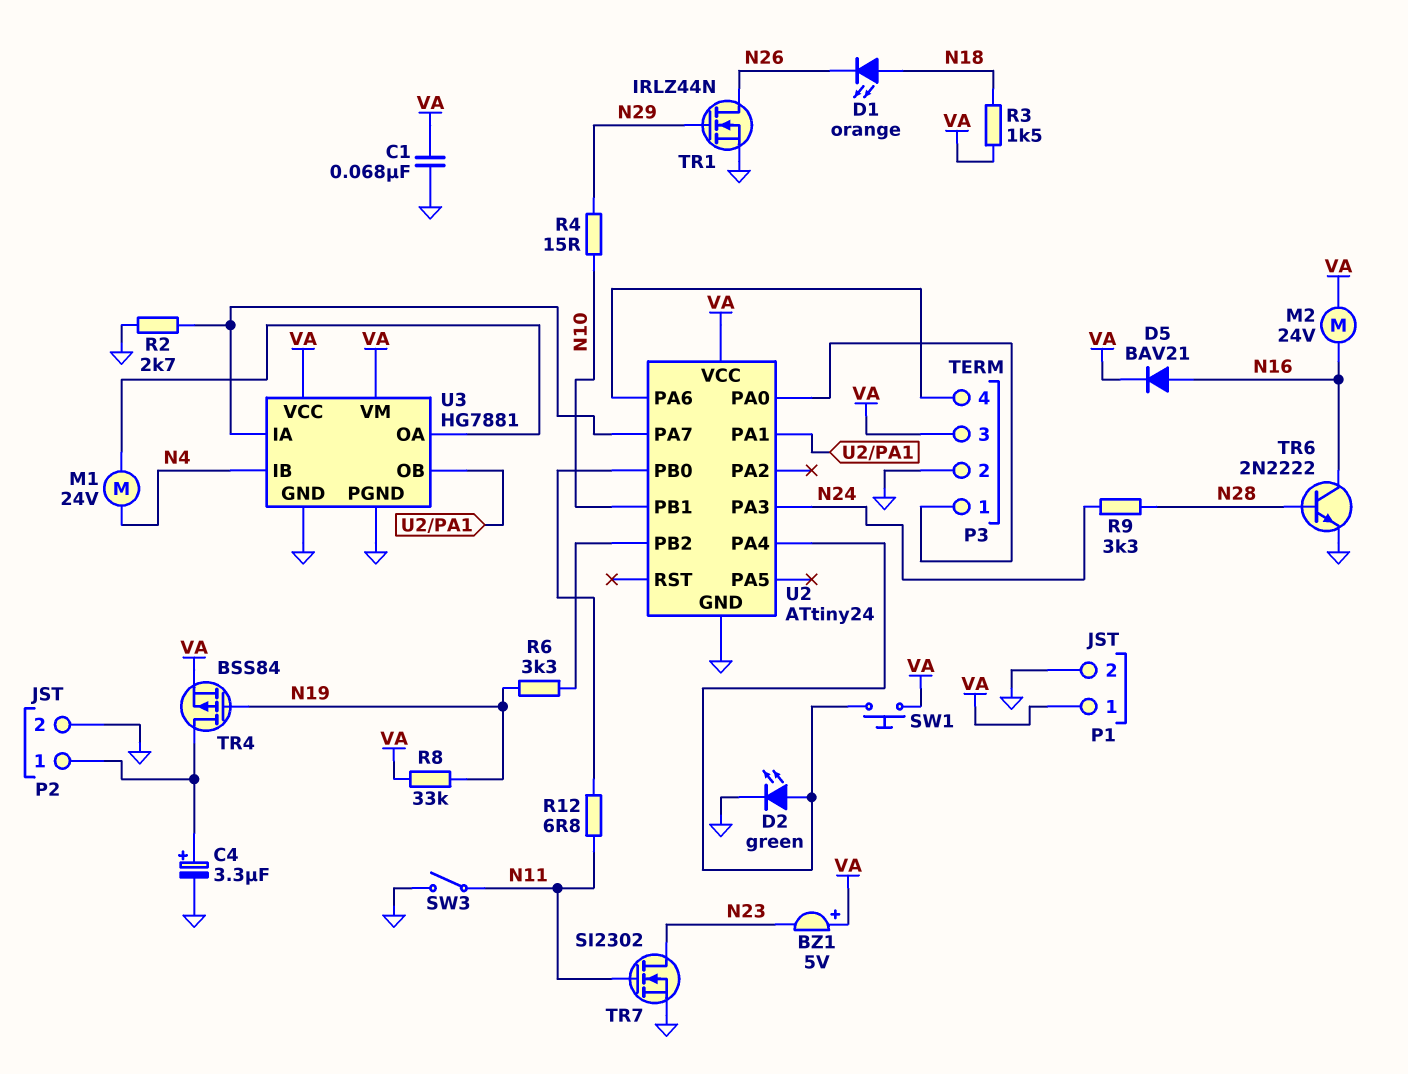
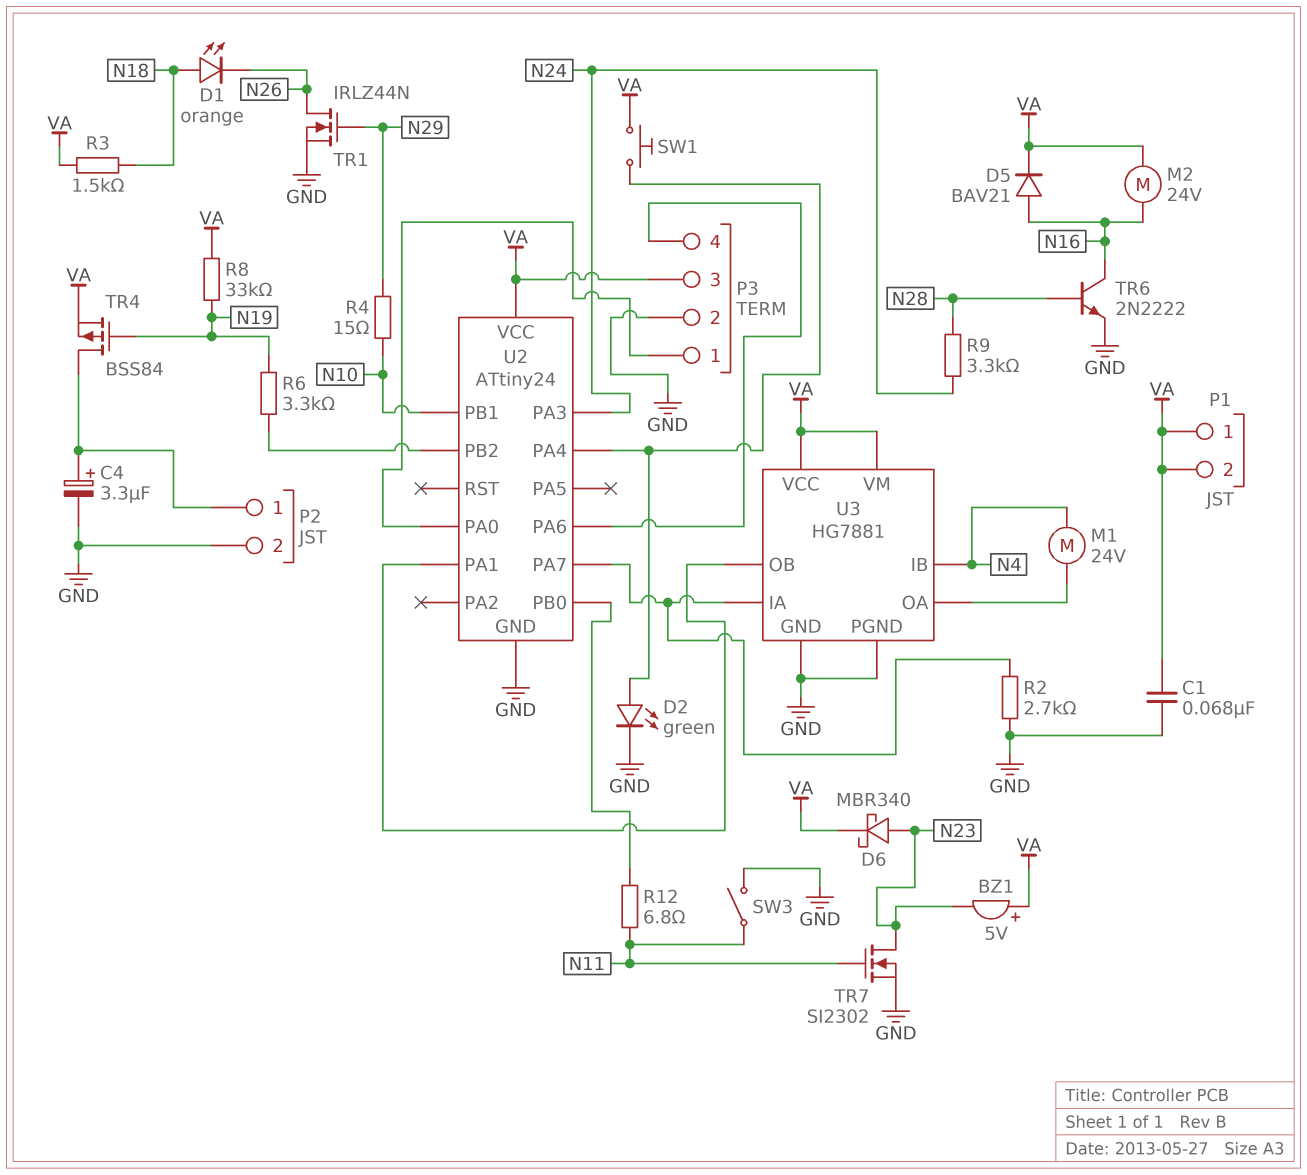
D6: none -> schottky MBR340 (A N23, K VA)
P1 pin 2: GND -> VA

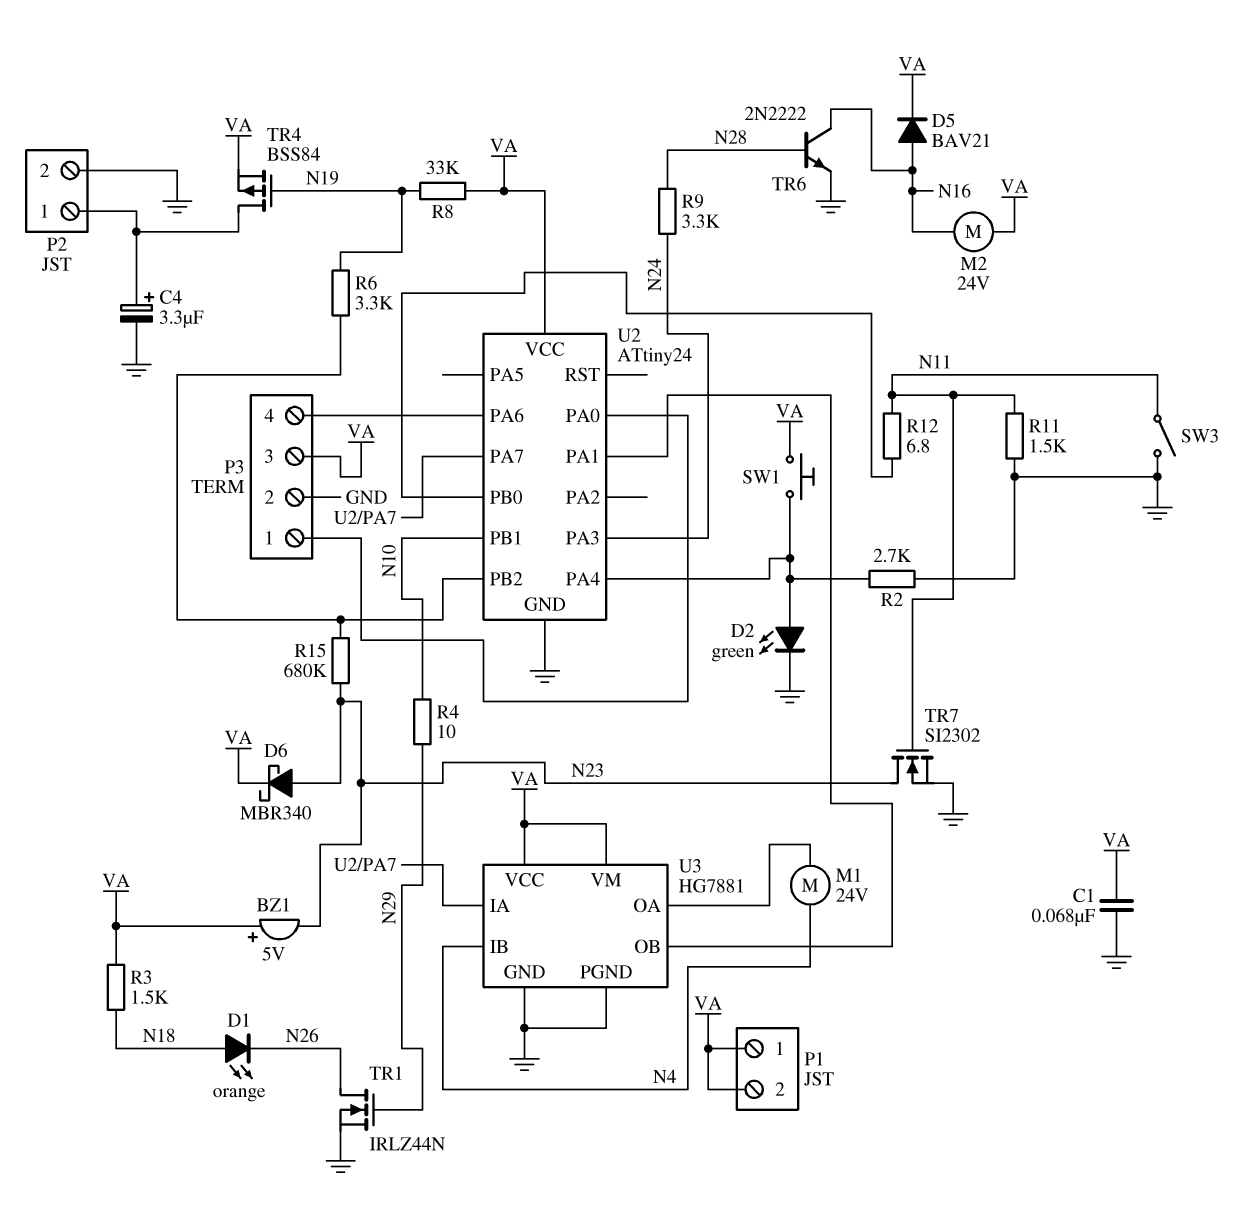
R2: 2.7k (GND, U2/PA7) -> 2.7k (GND, U2/PA4)
R4: 15 (N10, N29) -> 10 (N10, N29)
R11: none -> 1.5k (GND, N11)
R15: none -> 680k (N23, U2/PB2)

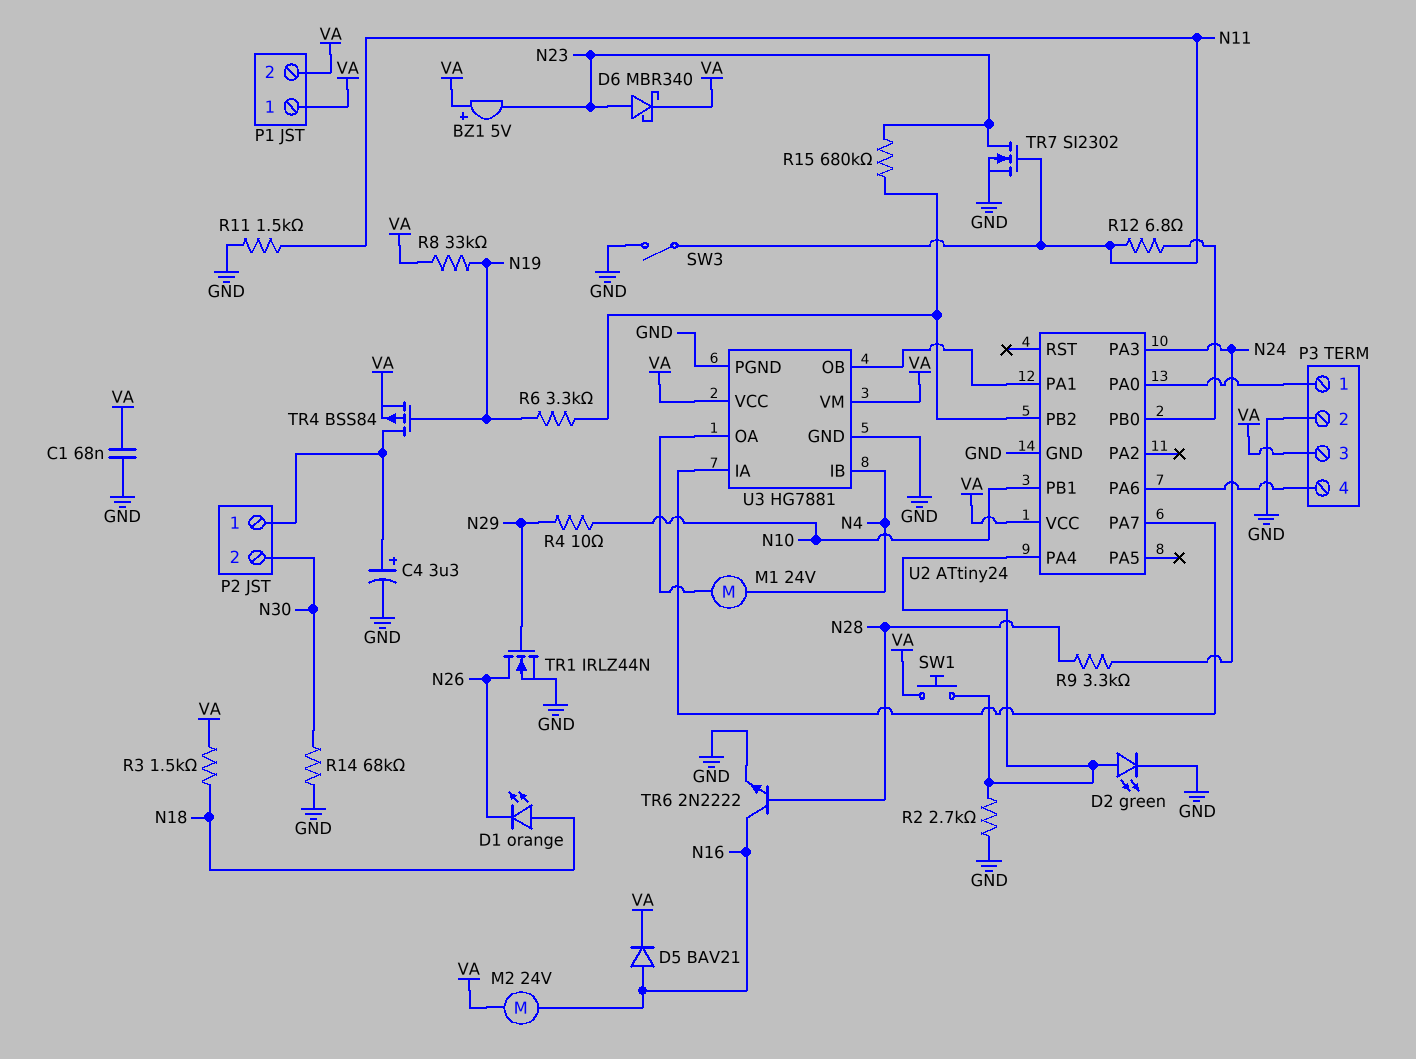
P2 pin 2: GND -> N30
R14: none -> 68k (GND, N30)

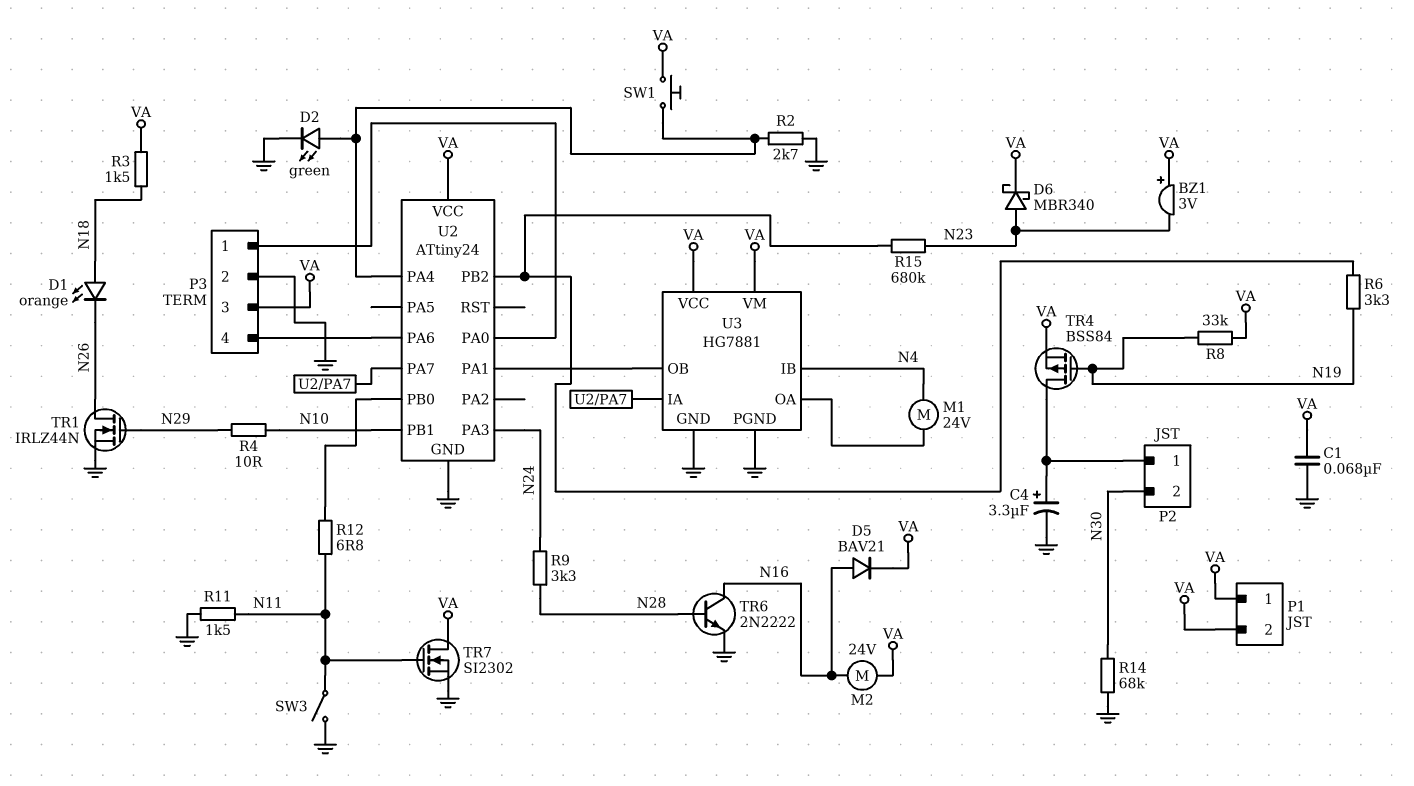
BZ1: buzzer 5V (plus VA, minus N23) -> buzzer 3V (plus VA, minus N23)
TR7: NMOS SI2302 (G N11, D N23, S GND) -> NMOS SI2302 (G N11, D VA, S GND)

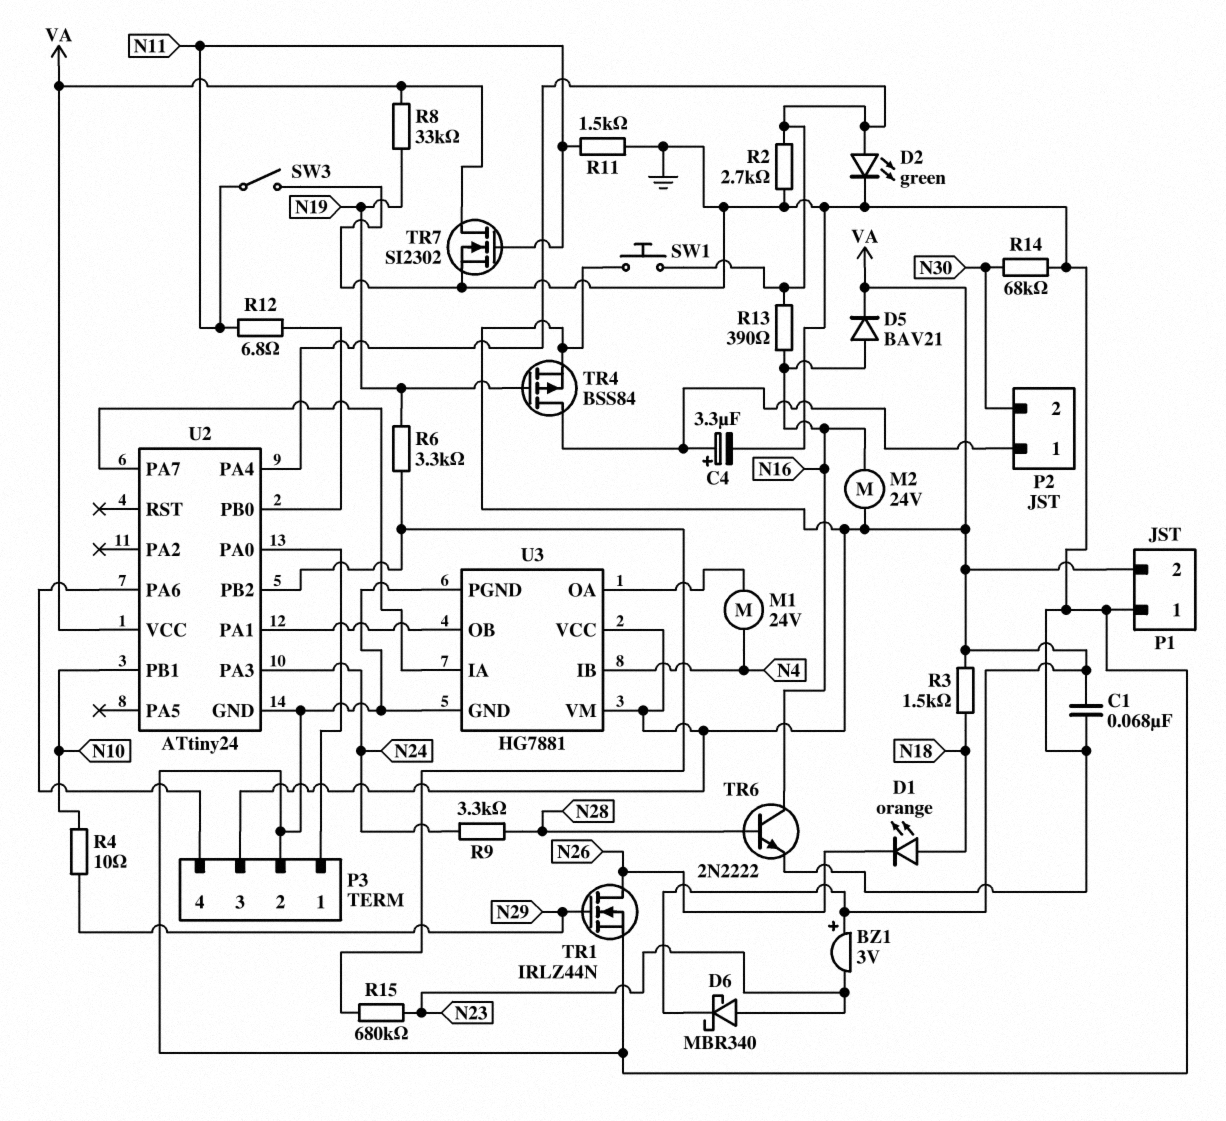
P1 pin 1: VA -> GND
R13: none -> 390 (N16, U2/PA4)

